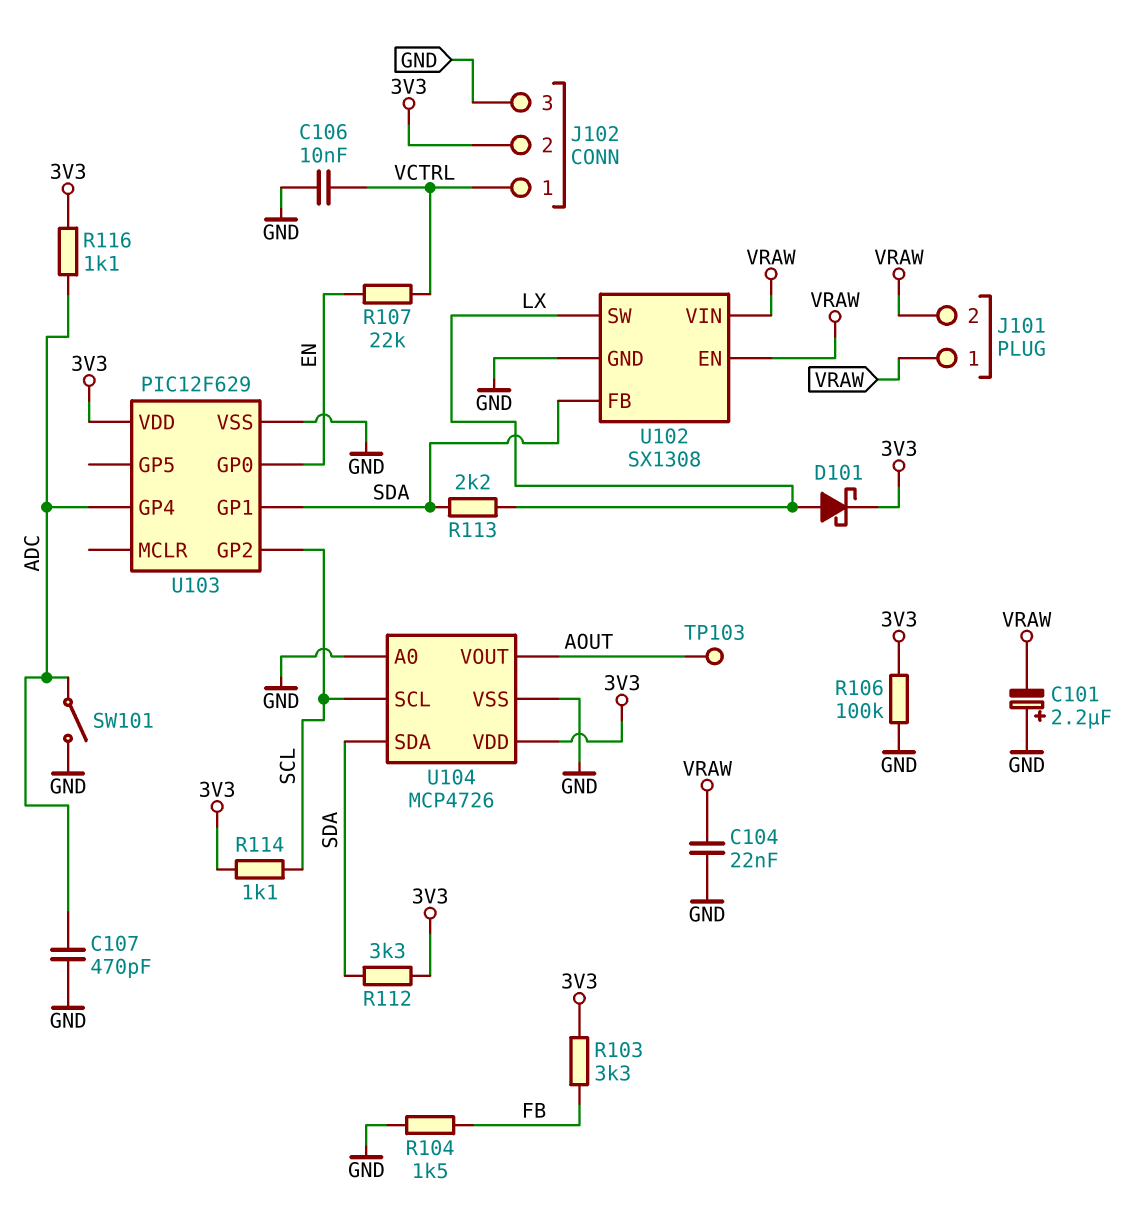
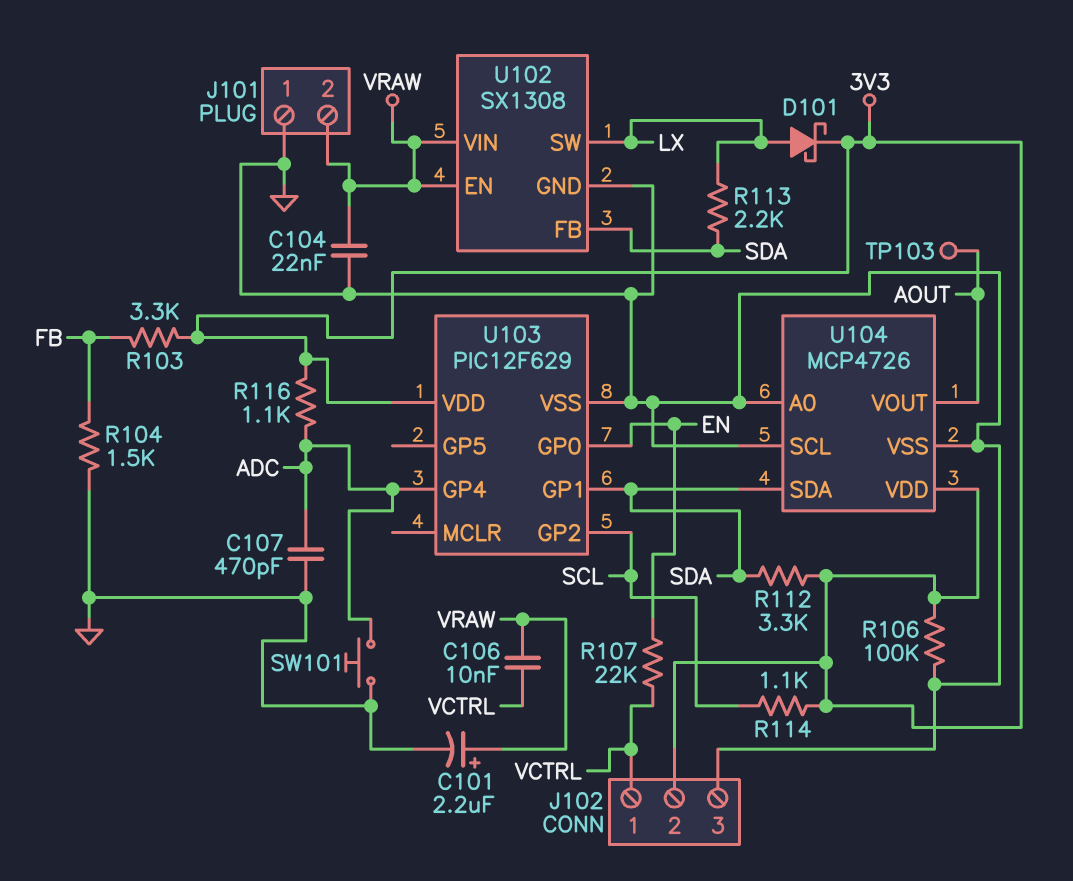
C101: 2.2uF (plus GND, minus VRAW) -> 2.2uF (plus VRAW, minus GND)
C106: 10nF (GND, VCTRL) -> 10nF (VCTRL, VRAW)
J101 pin 1: VRAW -> GND
SW101: switch (ADC, GND) -> button (ADC, GND)
U104 pin SCL: SCL -> GND

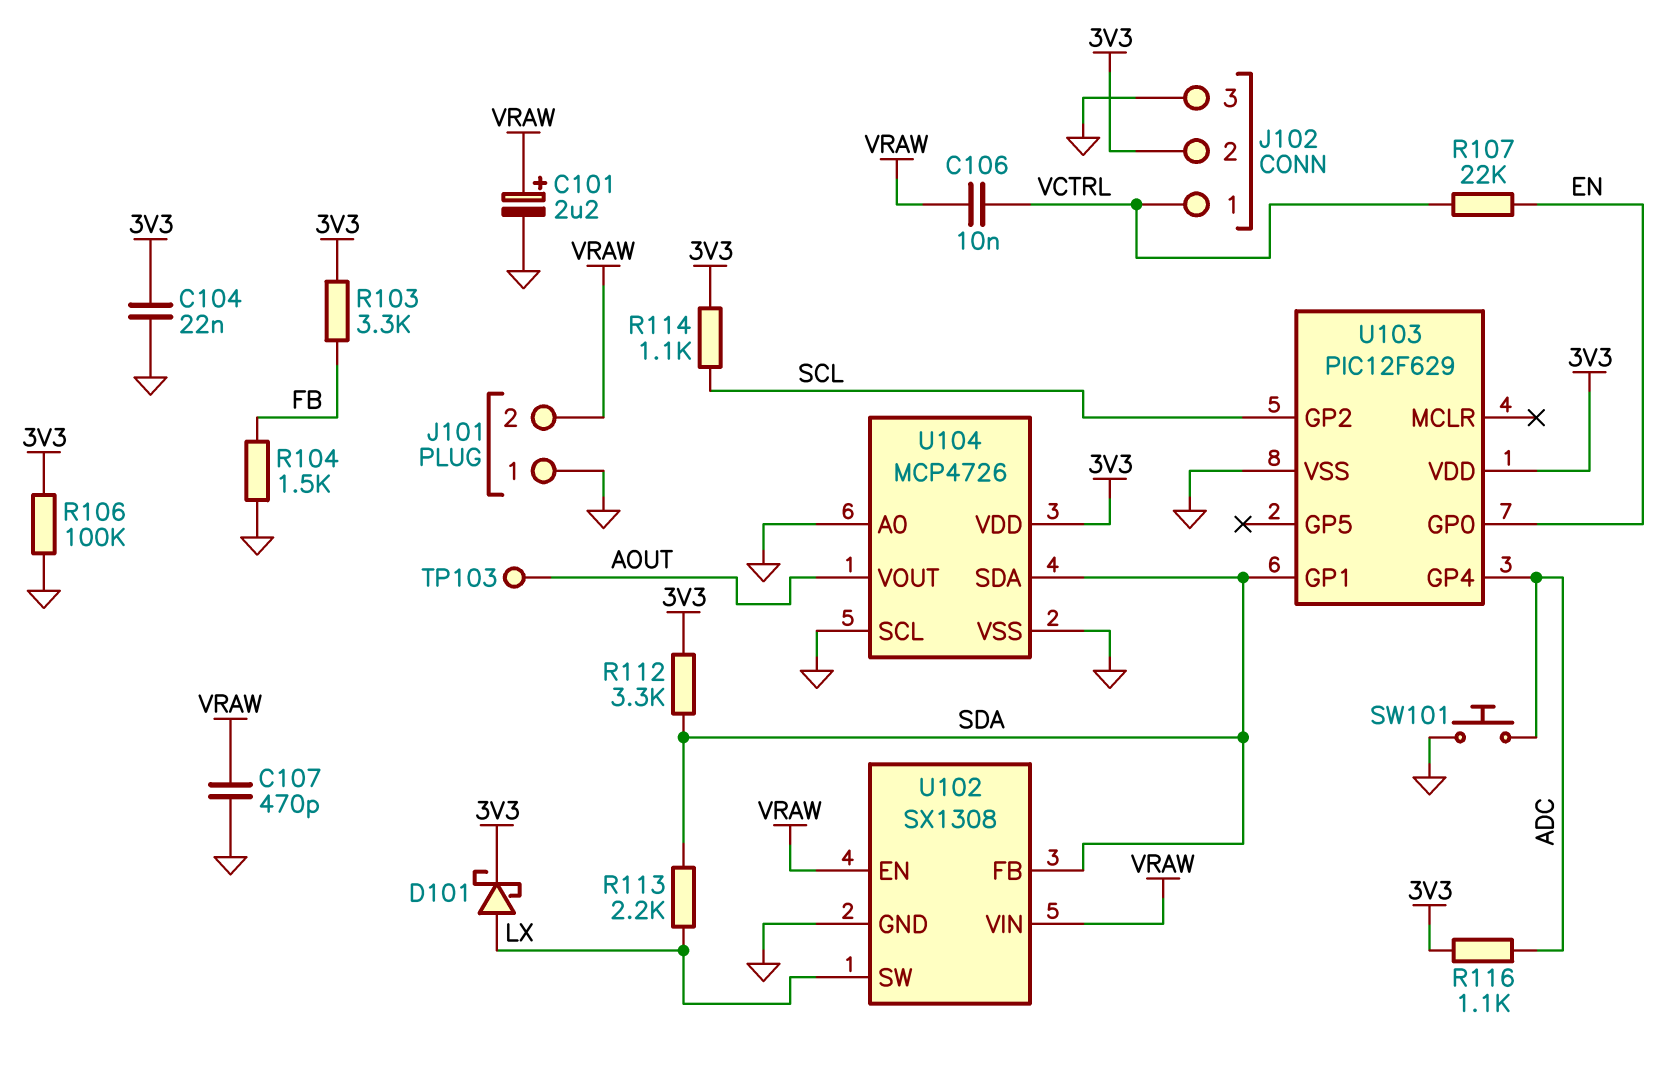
C104: 22nF (GND, VRAW) -> 22nF (3V3, GND)
C107: 470pF (ADC, GND) -> 470pF (GND, VRAW)

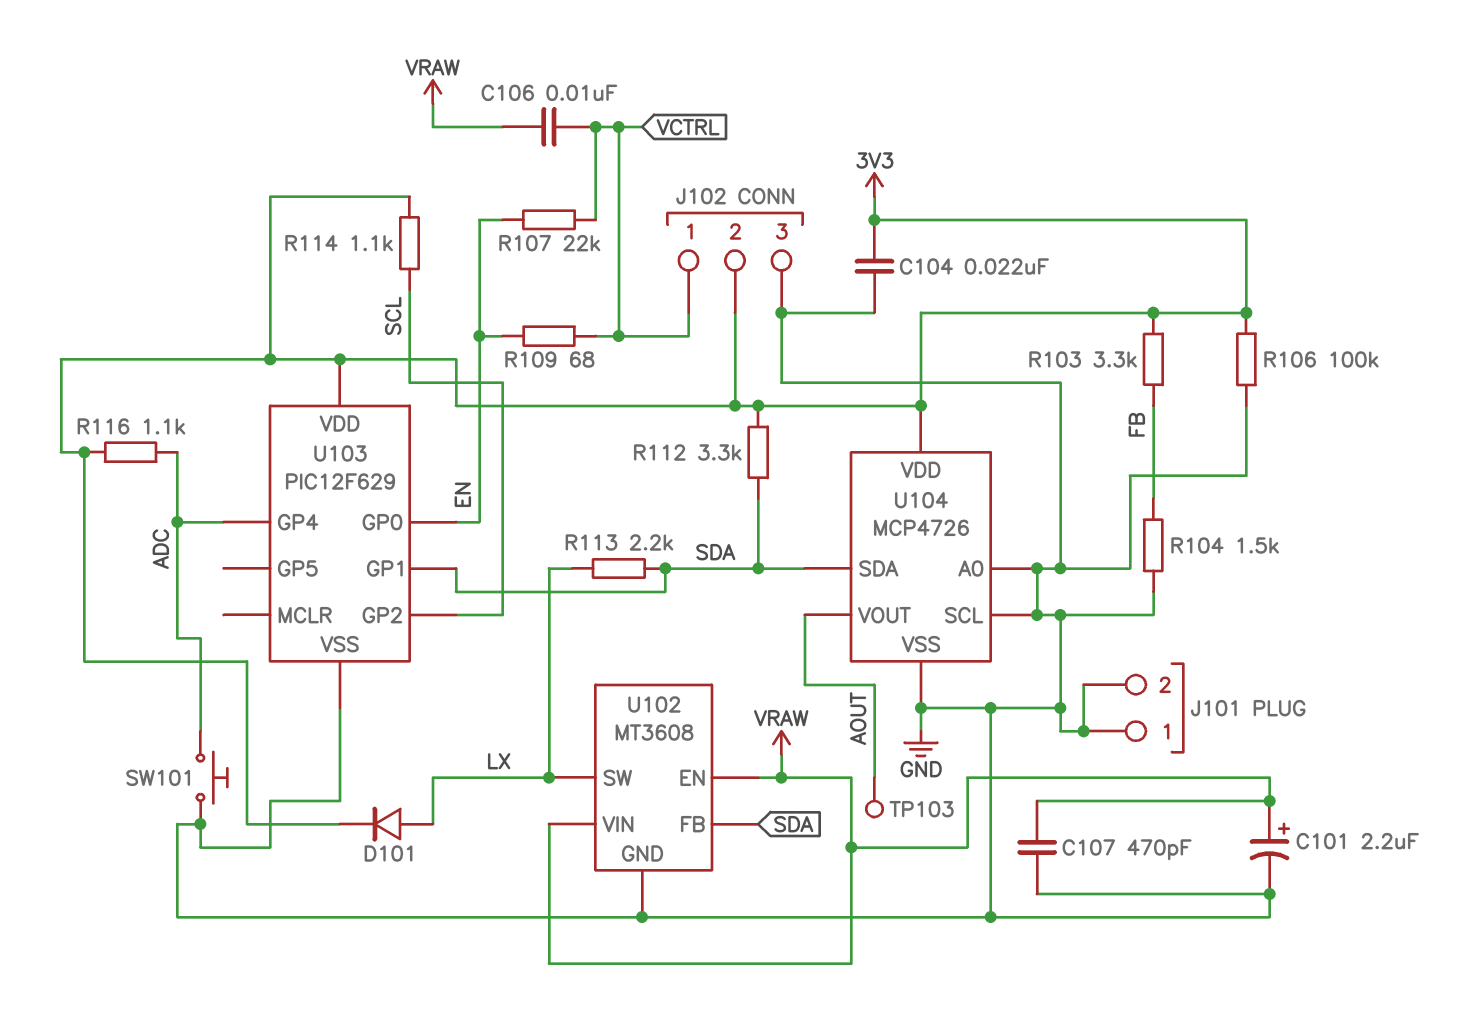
D101: schottky (A LX, K 3V3) -> diode (A LX, K 3V3)
J101 pin 2: VRAW -> GND
R109: none -> 68 (EN, VCTRL)
U102: SX1308 -> MT3608

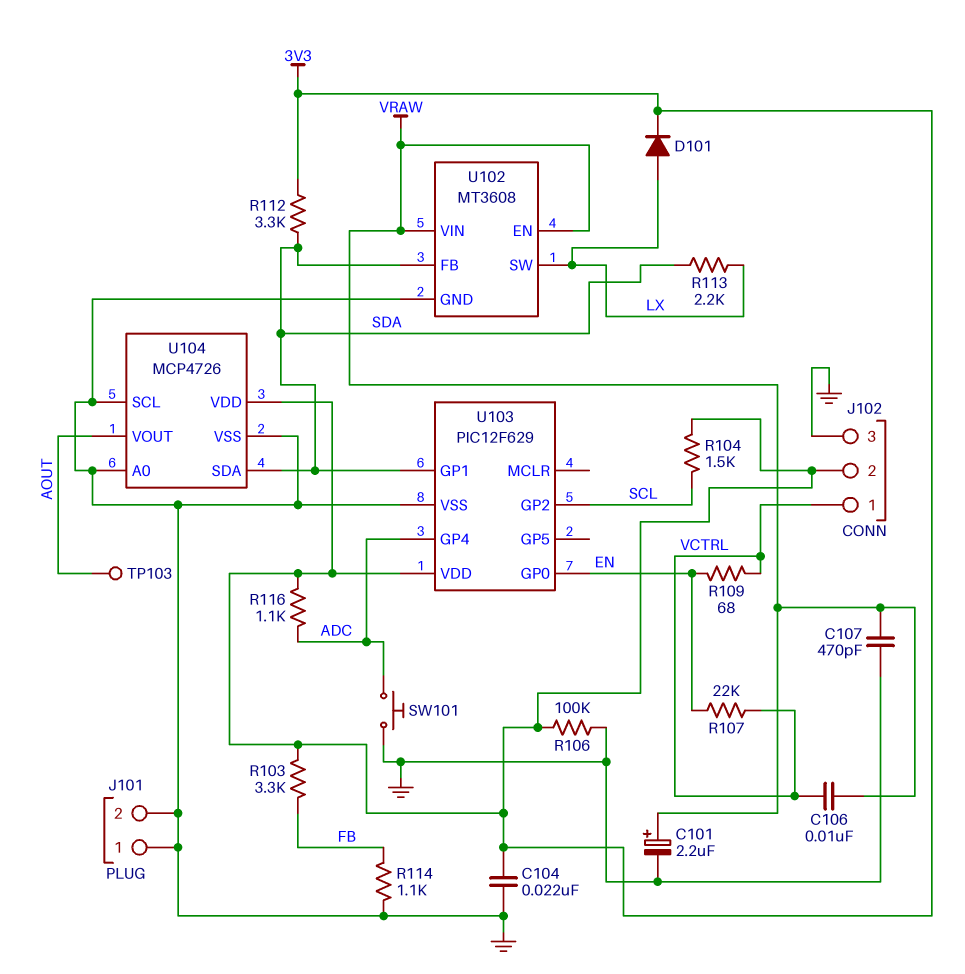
R104: 1.5k (FB, GND) -> 1.5k (3V3, SCL)
R114: 1.1k (3V3, SCL) -> 1.1k (FB, GND)

